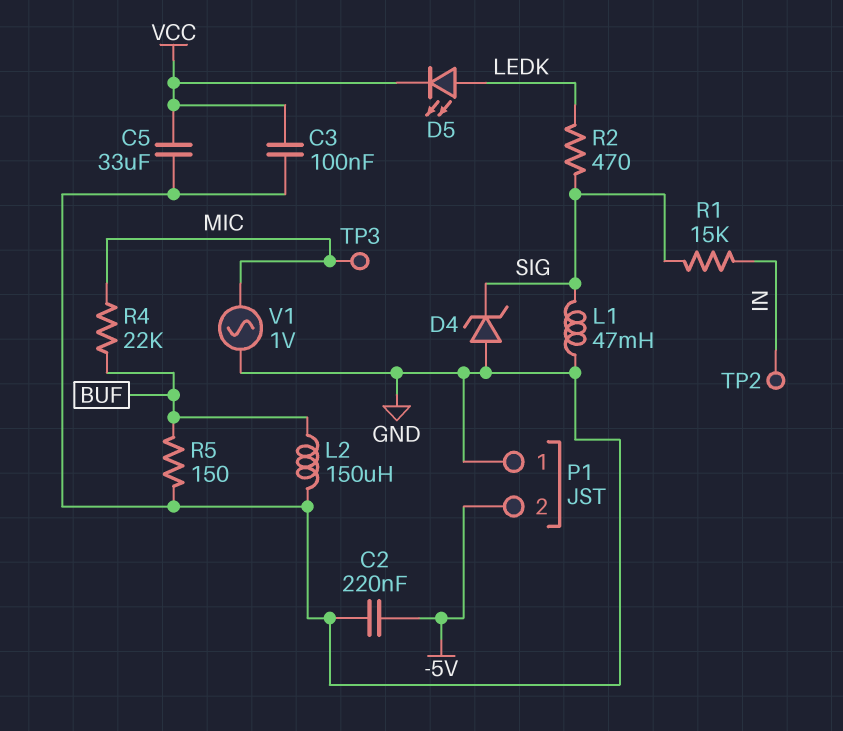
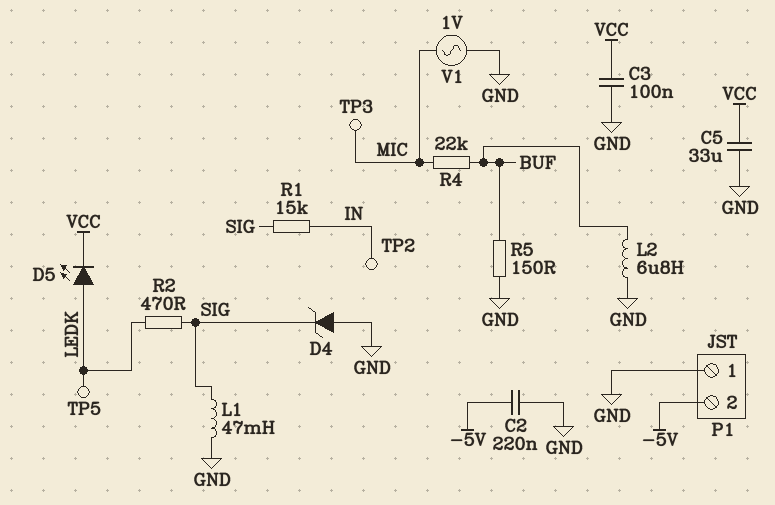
L2: 150uH (BUF, GND) -> 6.8uH (BUF, GND)
TP5: none -> test point (LEDK)

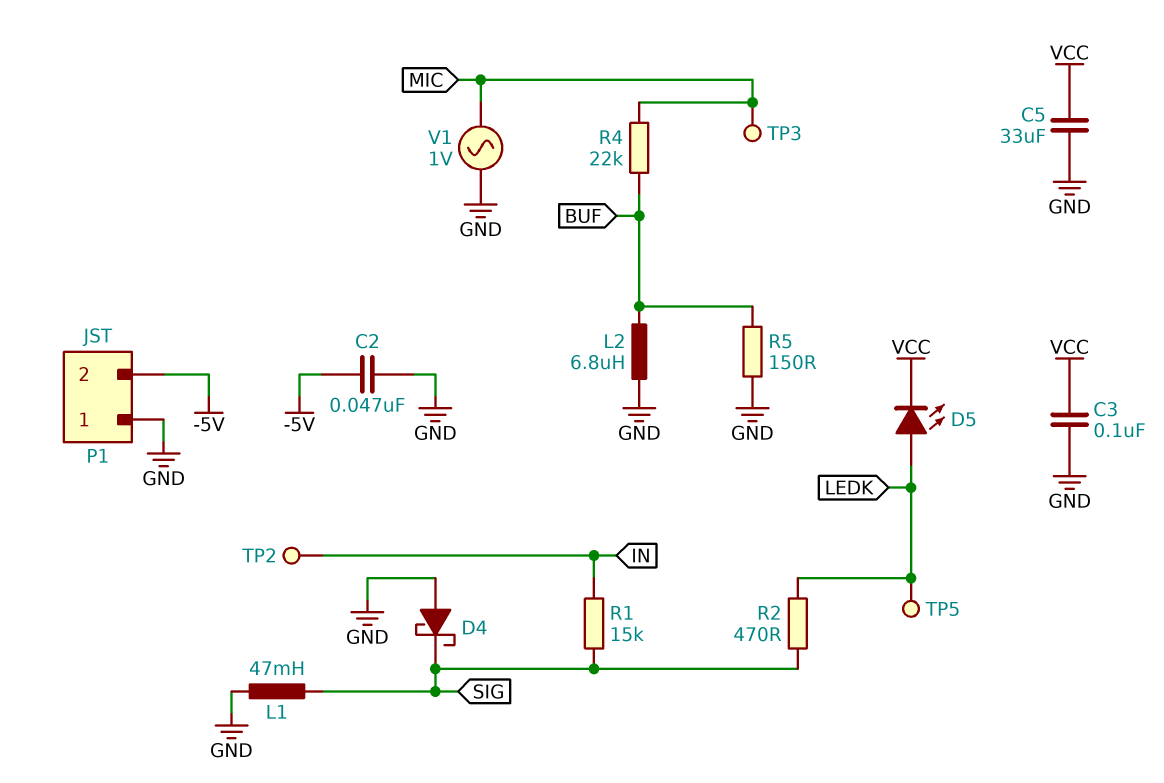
C2: 220nF (-5V, GND) -> 47nF (-5V, GND)
D4: zener (A GND, K SIG) -> schottky (A GND, K SIG)

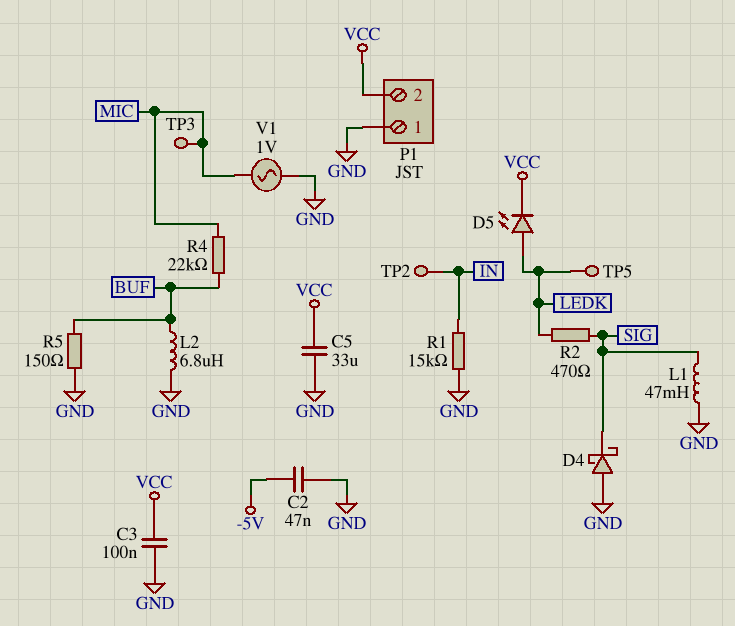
P1 pin 2: -5V -> VCC
R1: 15k (IN, SIG) -> 15k (GND, IN)

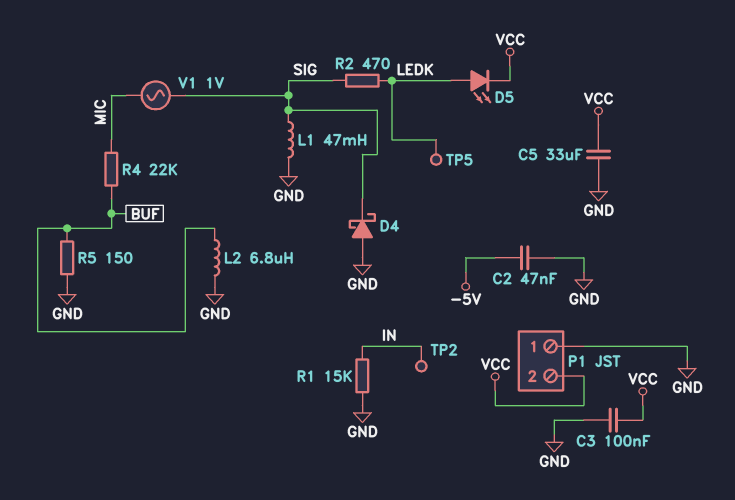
TP3: test point (MIC) -> none
V1: AC 1V (GND, MIC) -> AC 1V (MIC, SIG)

